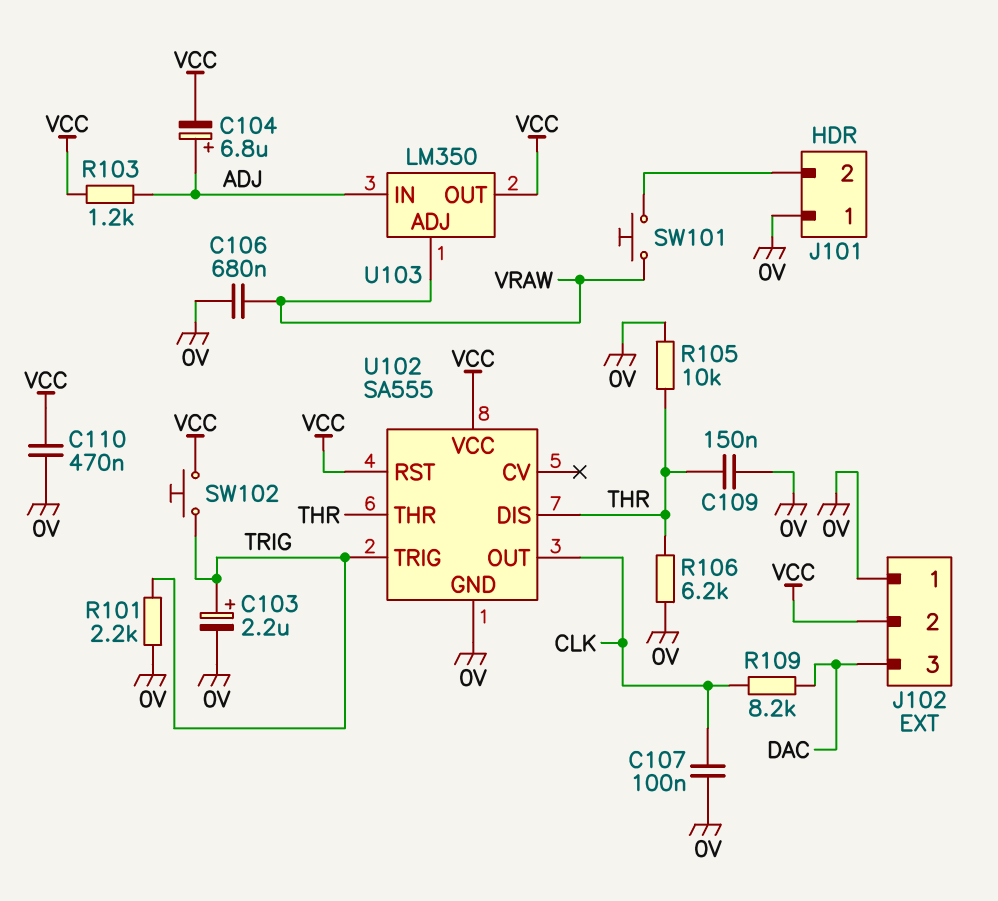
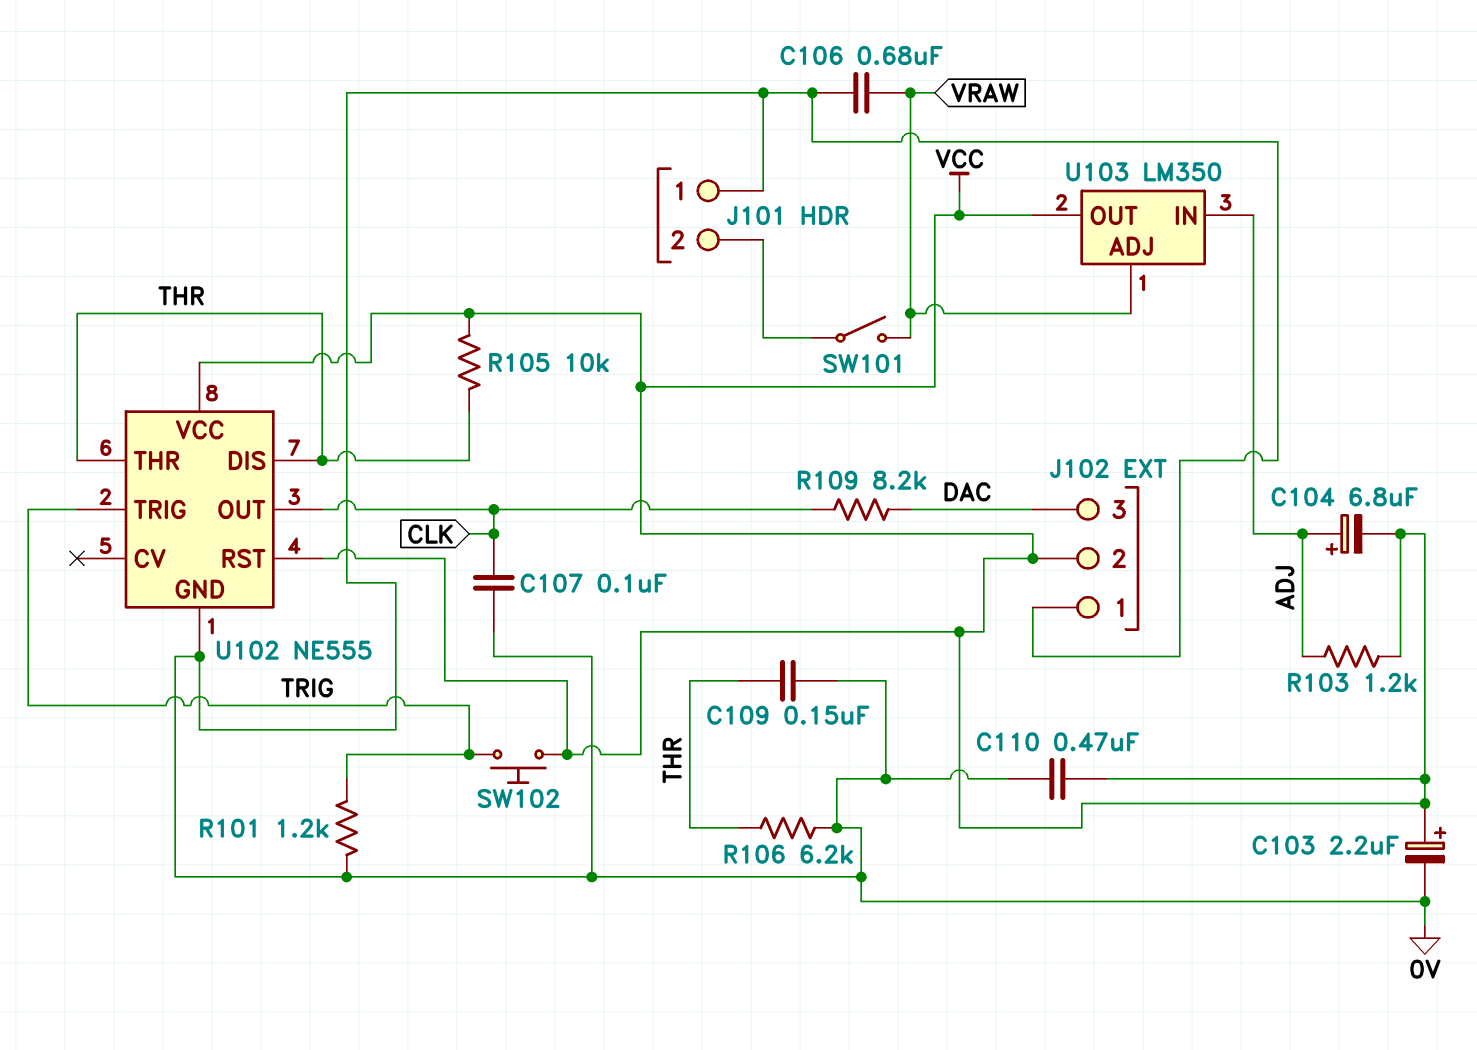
C103: 2.2uF (plus TRIG, minus 0V) -> 2.2uF (plus VCC, minus 0V)
R101: 2.2k (0V, TRIG) -> 1.2k (0V, TRIG)
R105: 10k (0V, THR) -> 10k (THR, VCC)
SW101: button (J101/2, VRAW) -> switch (J101/2, VRAW)
U102: SA555 -> NE555

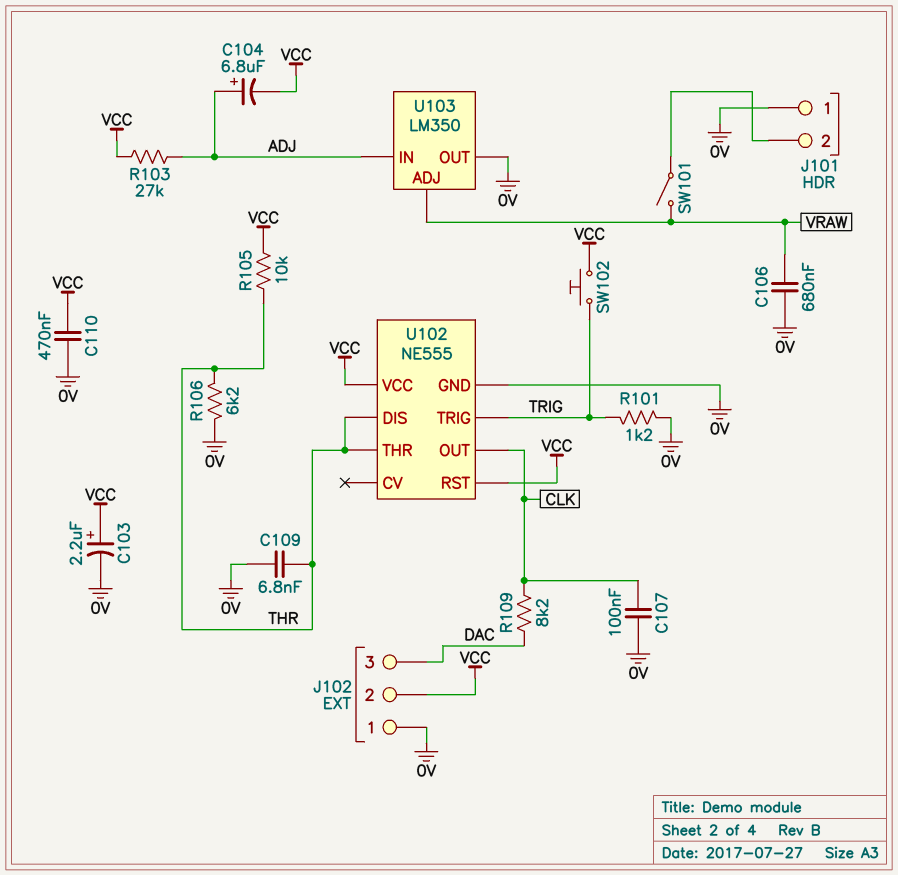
C109: 150nF (0V, THR) -> 6.8nF (0V, THR)
R103: 1.2k (ADJ, VCC) -> 27k (ADJ, VCC)
U103 pin OUT: VCC -> 0V

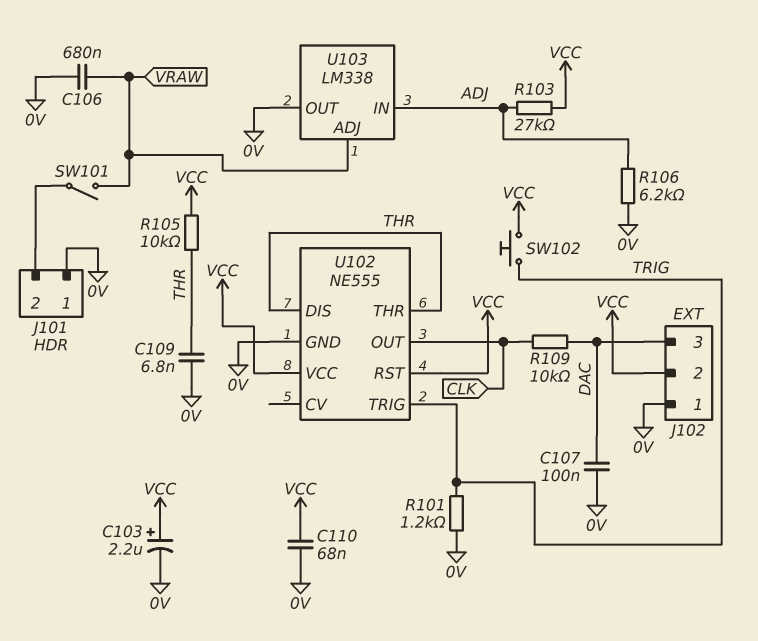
C104: 6.8uF (plus ADJ, minus VCC) -> none
C107: 100nF (0V, CLK) -> 100nF (0V, DAC)
C110: 470nF (0V, VCC) -> 68nF (0V, VCC)
R106: 6.2k (0V, THR) -> 6.2k (0V, ADJ)
R109: 8.2k (CLK, DAC) -> 10k (CLK, DAC)
U103: LM350 -> LM338

